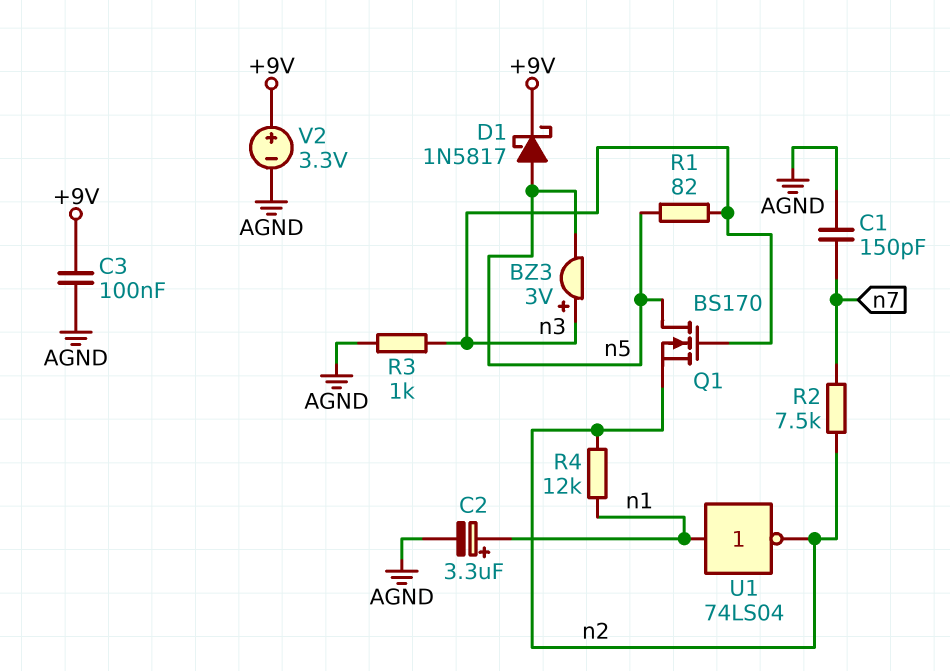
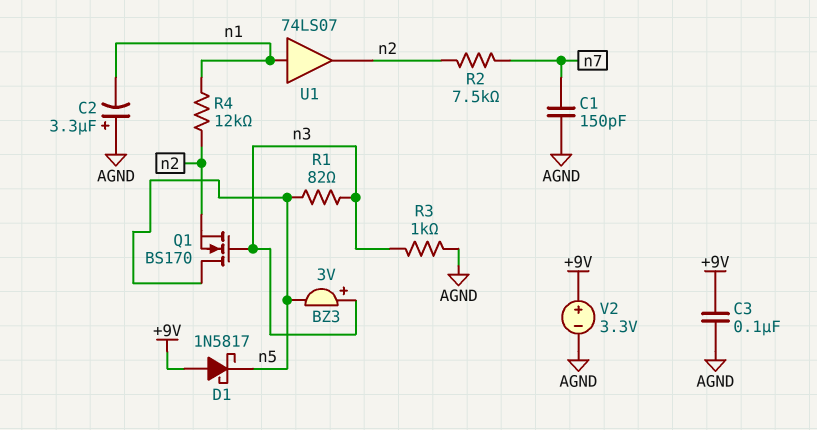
C2: 3.3uF (plus n1, minus AGND) -> 3.3uF (plus AGND, minus n1)
D1: schottky 1N5817 (A n5, K +9V) -> schottky 1N5817 (A +9V, K n5)
U1: NOT 74LS04 (in n1, out n2) -> buffer 74LS07 (in n1, out n2)

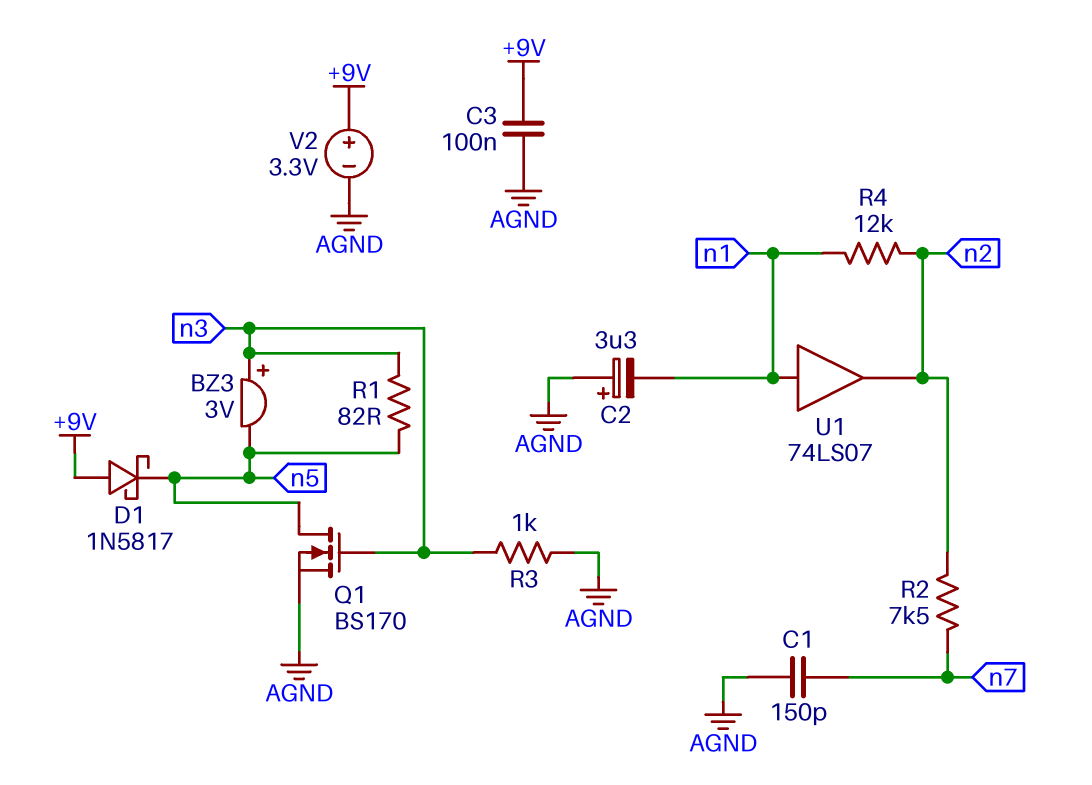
Q1: NMOS BS170 (G n3, D n5, S n2) -> NMOS BS170 (G n3, D n5, S AGND)

